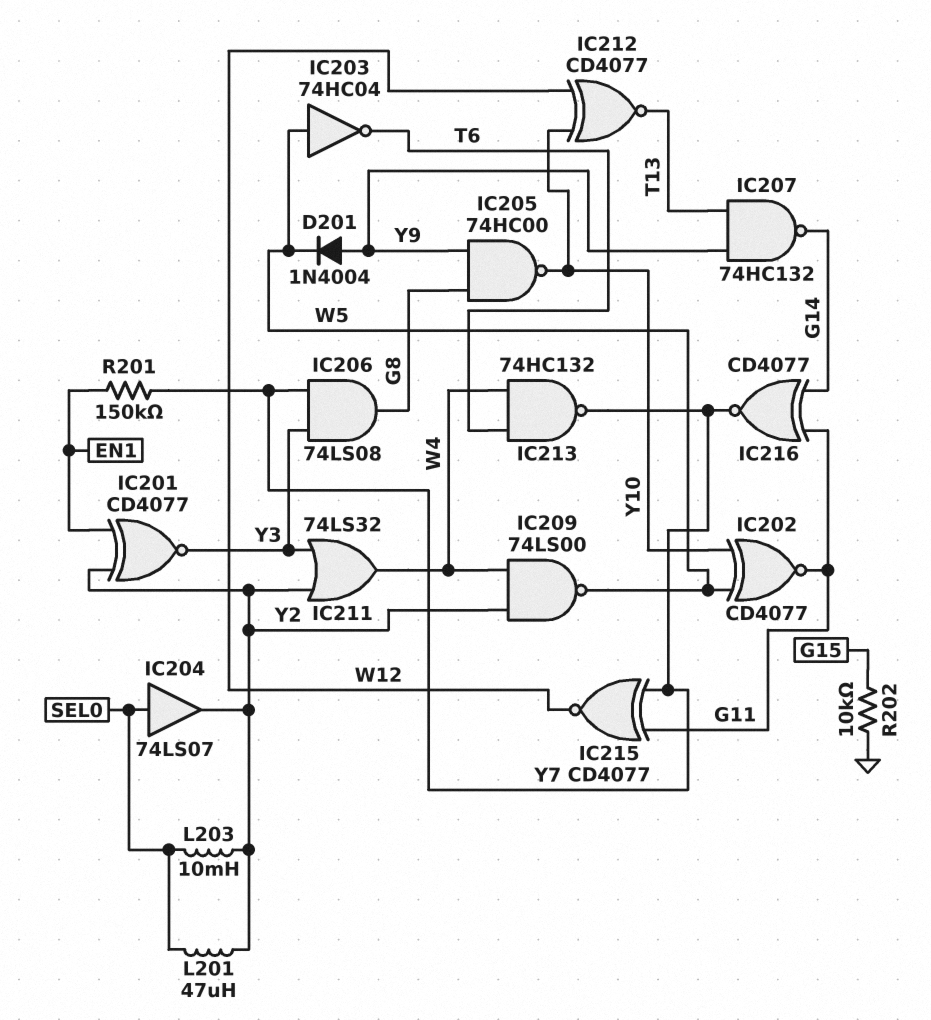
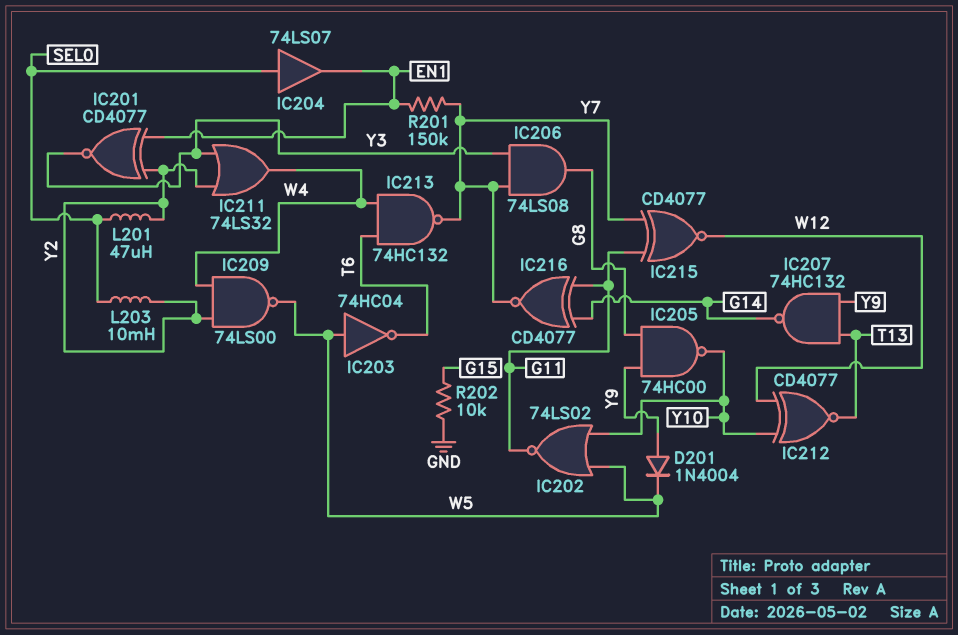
IC202: XNOR CD4077 (in W5, in Y10, out G11) -> NOR 74LS02 (in W5, in Y10, out G11)
IC204: buffer 74LS07 (in SEL0, out Y2) -> buffer 74LS07 (in SEL0, out EN1)

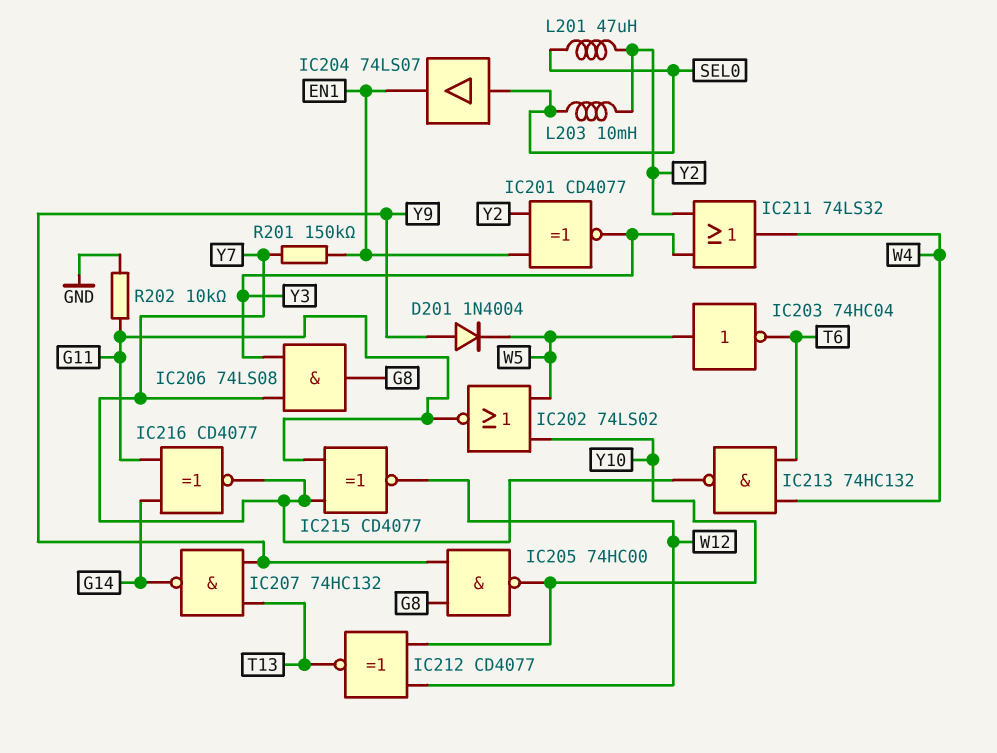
IC209: NAND 74LS00 (in W4, in Y2, out W5) -> none
R202: 10k (G15, GND) -> 10k (G11, GND)

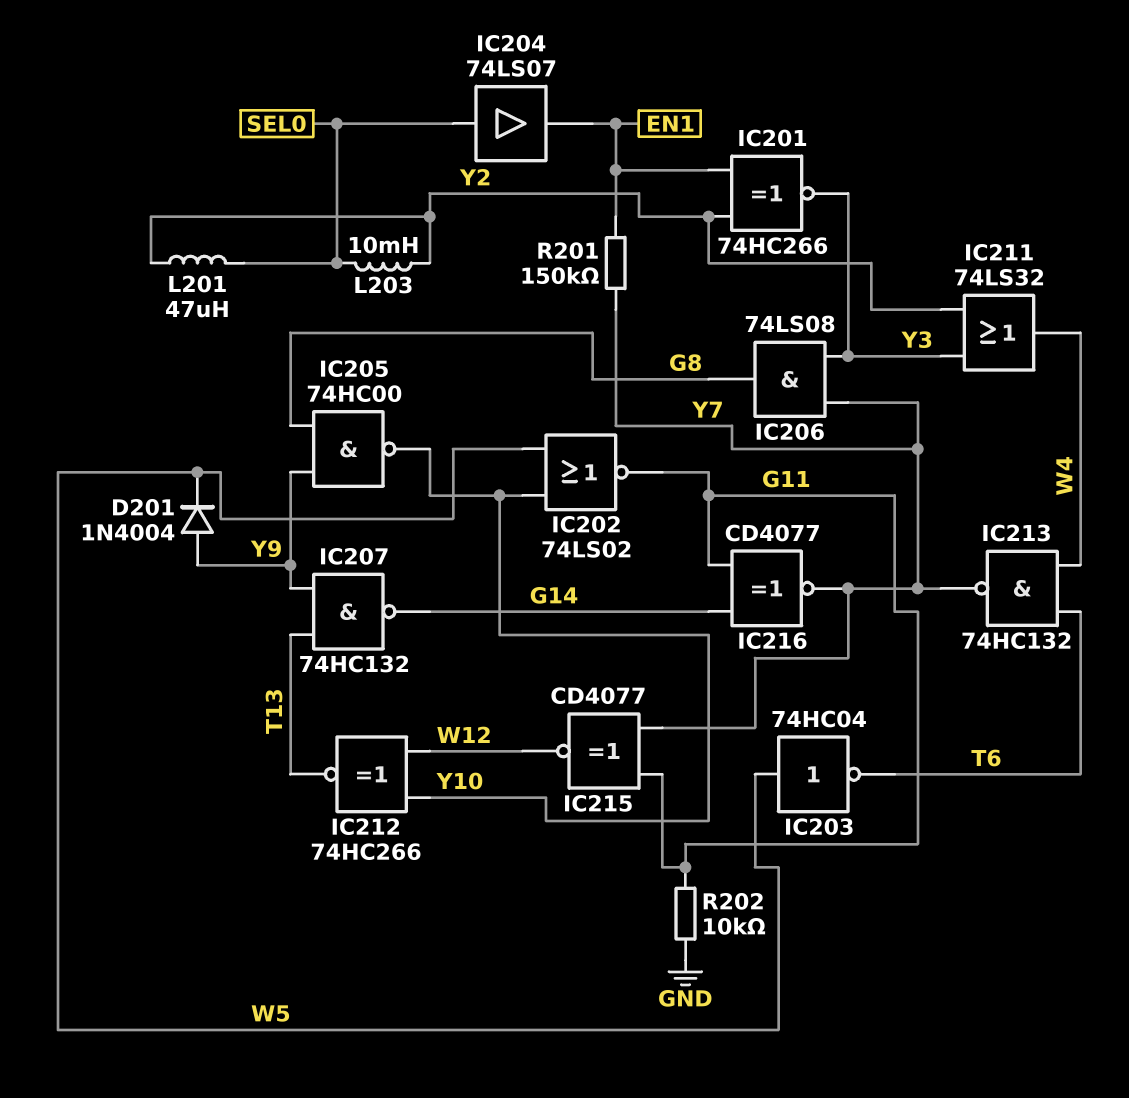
IC201: XNOR CD4077 (in EN1, in Y2, out Y3) -> XNOR 74HC266 (in EN1, in Y2, out Y3)
IC212: XNOR CD4077 (in W12, in Y10, out T13) -> XNOR 74HC266 (in W12, in Y10, out T13)

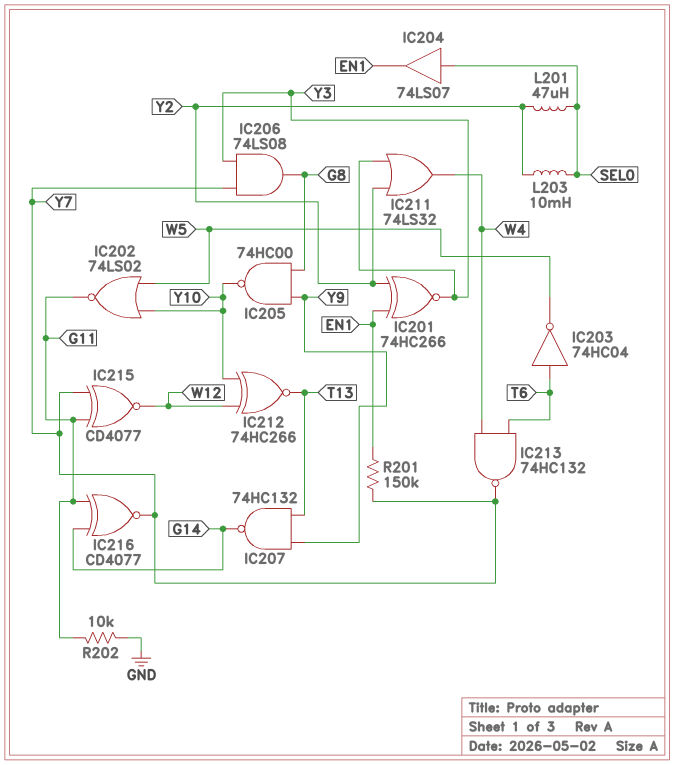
D201: diode 1N4004 (A Y9, K W5) -> none
IC203: NOT 74HC04 (in W5, out T6) -> NOT 74HC04 (in T6, out W5)

